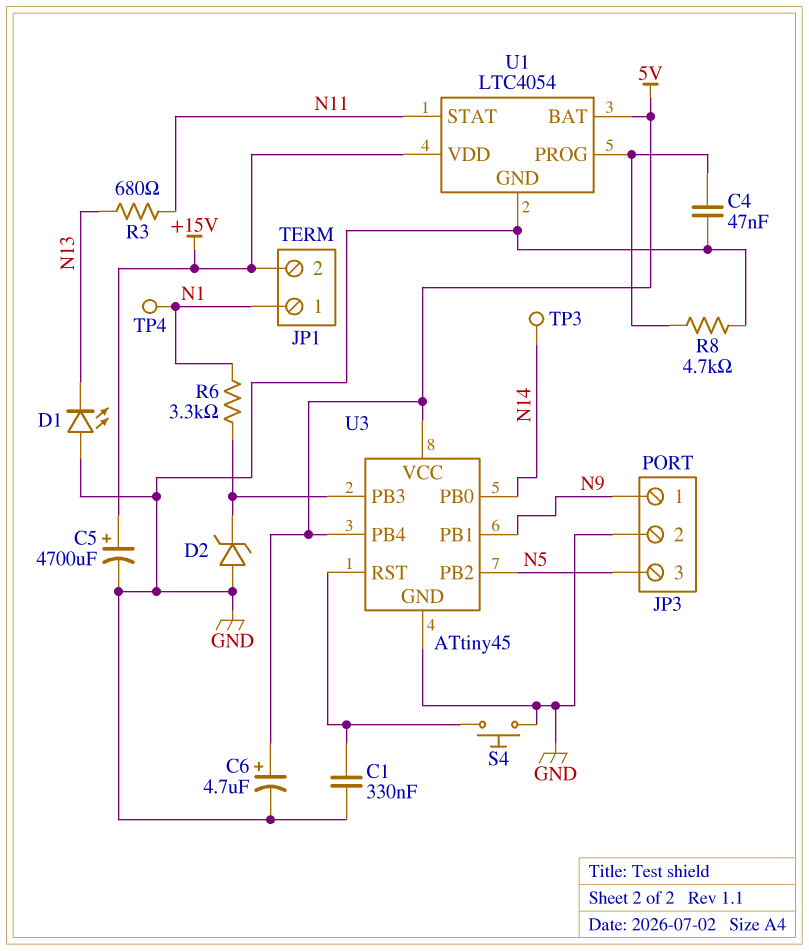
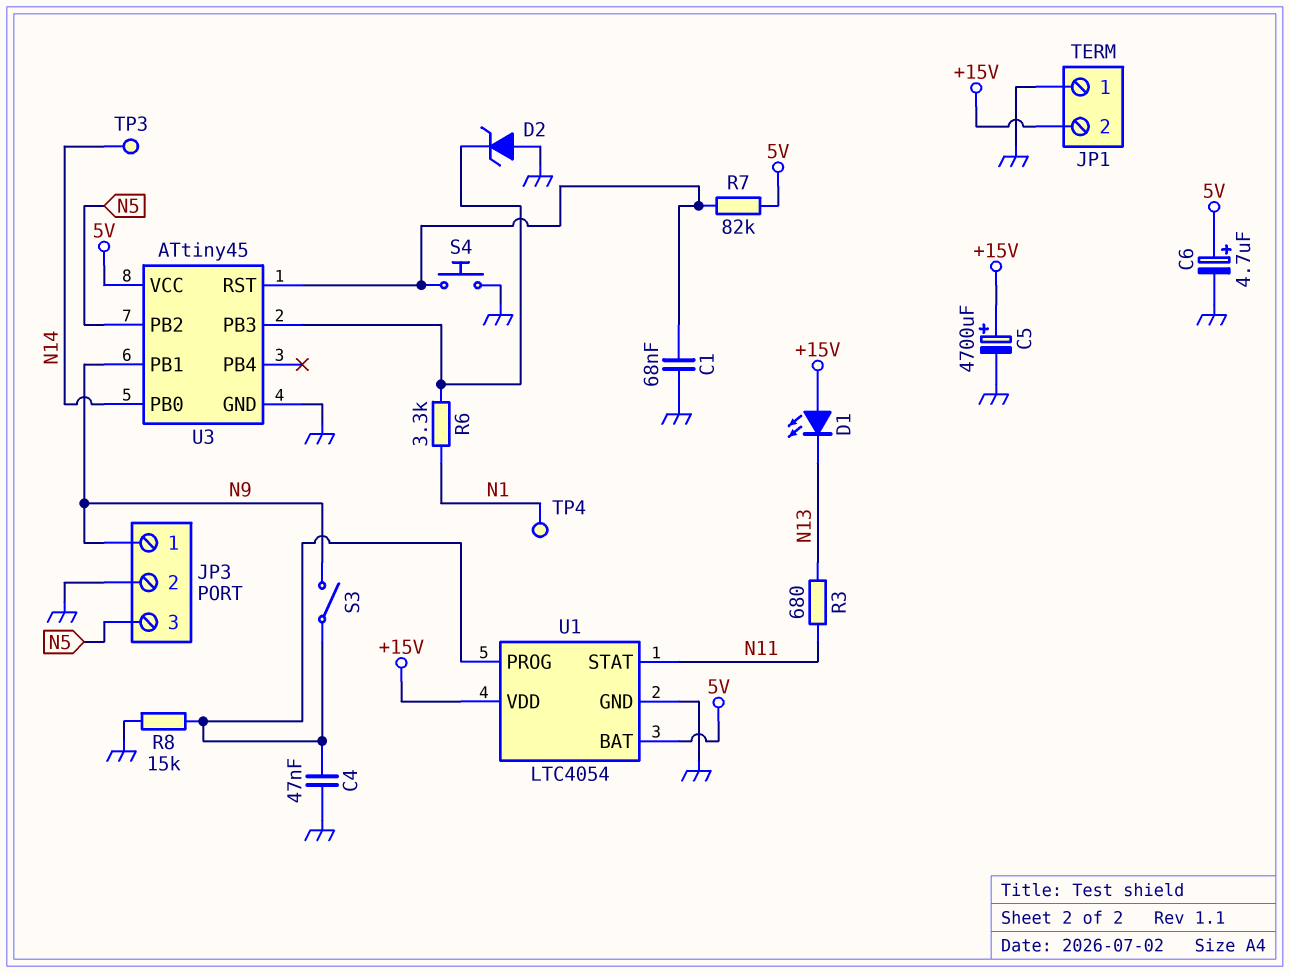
C1: 330nF (GND, U3/RST) -> 68nF (GND, U3/RST)
D1: LED (A GND, K N13) -> LED (A +15V, K N13)
JP1 pin 1: N1 -> GND
R7: none -> 82k (5V, U3/RST)
R8: 4.7k (GND, U1/PROG) -> 15k (GND, U1/PROG)
S3: none -> switch (N9, U1/PROG)
U3 pin PB4: 5V -> none

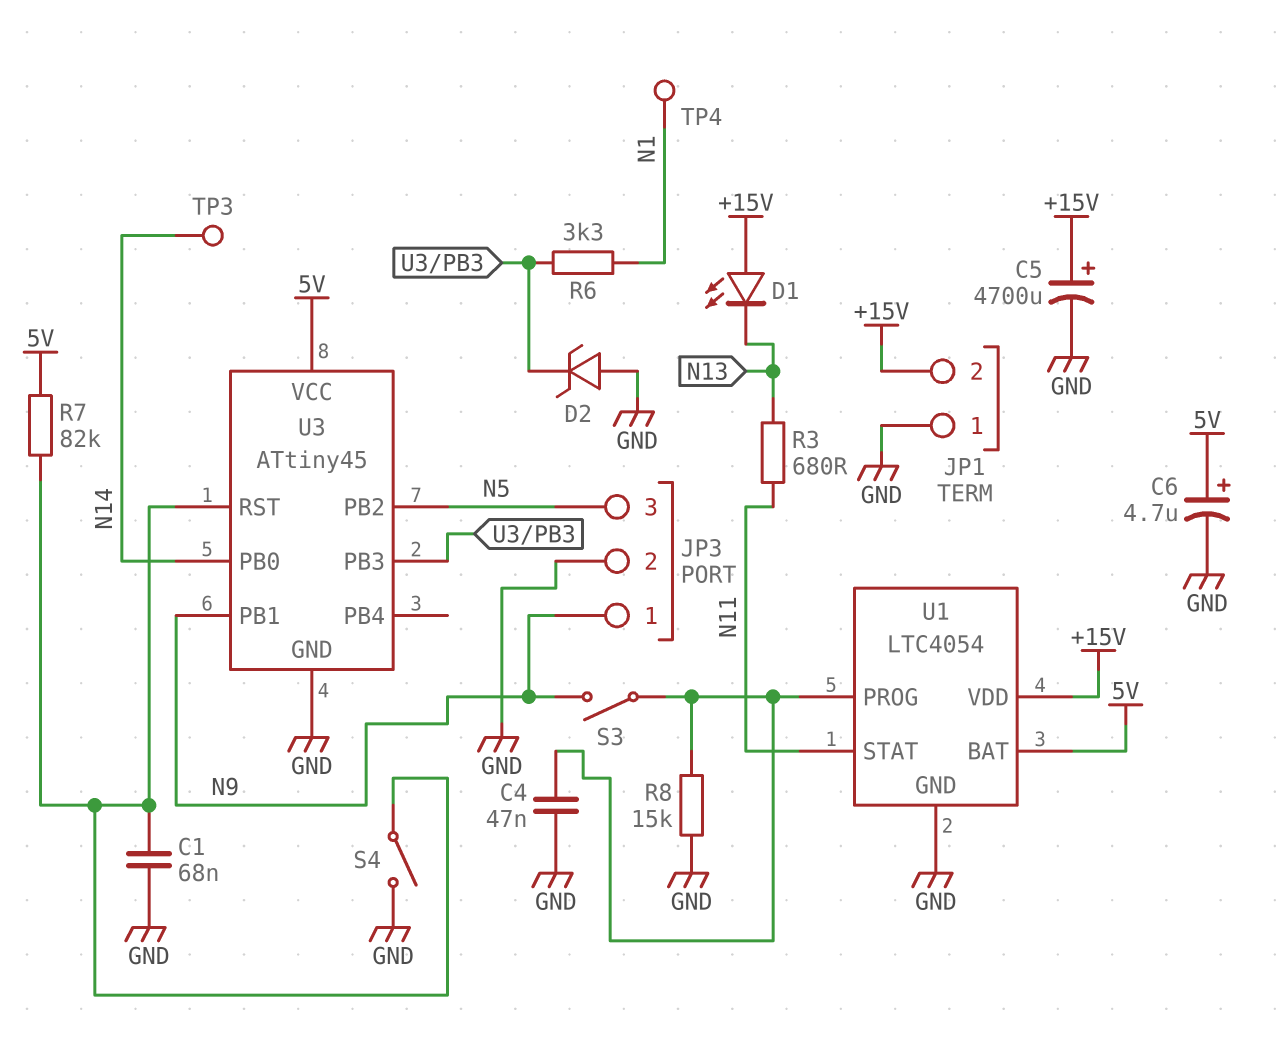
S4: button (GND, U3/RST) -> switch (GND, U3/RST)

